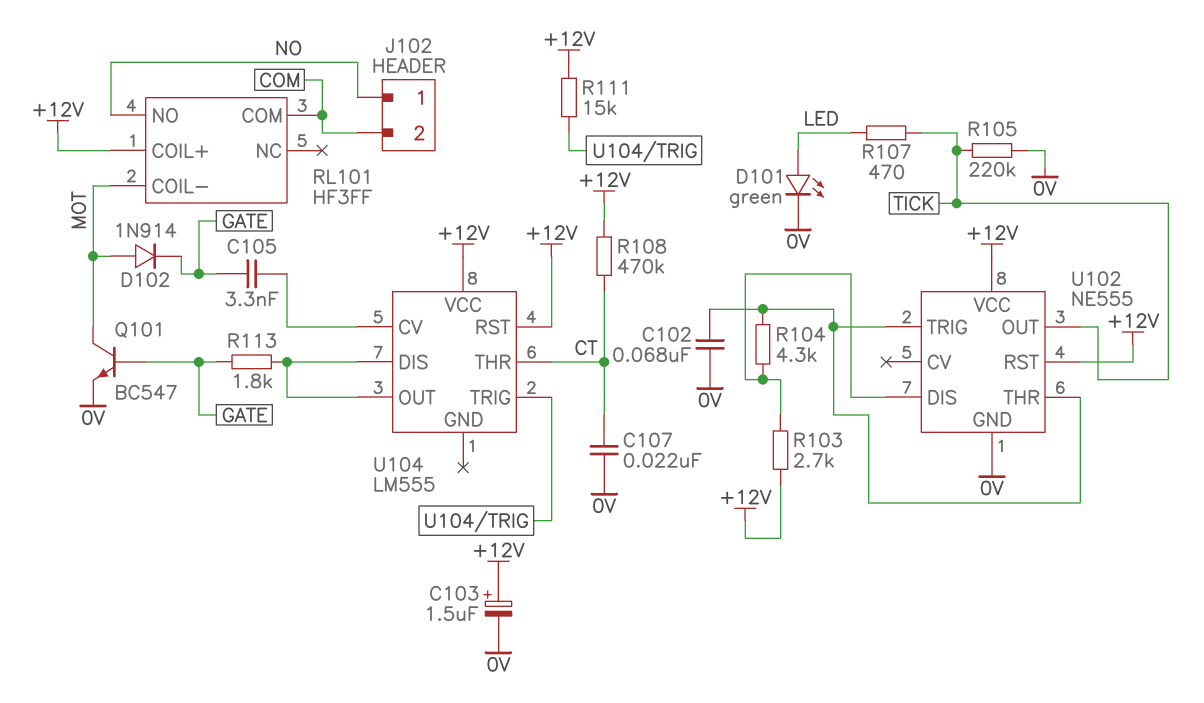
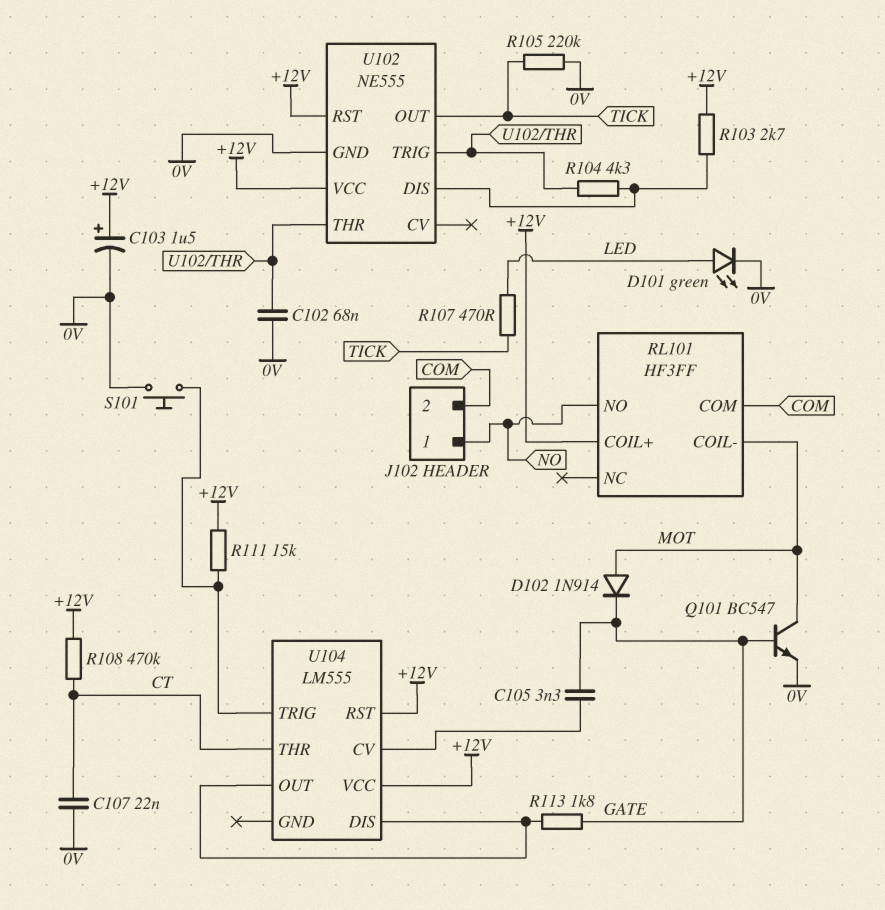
S101: none -> button (0V, U104/TRIG)

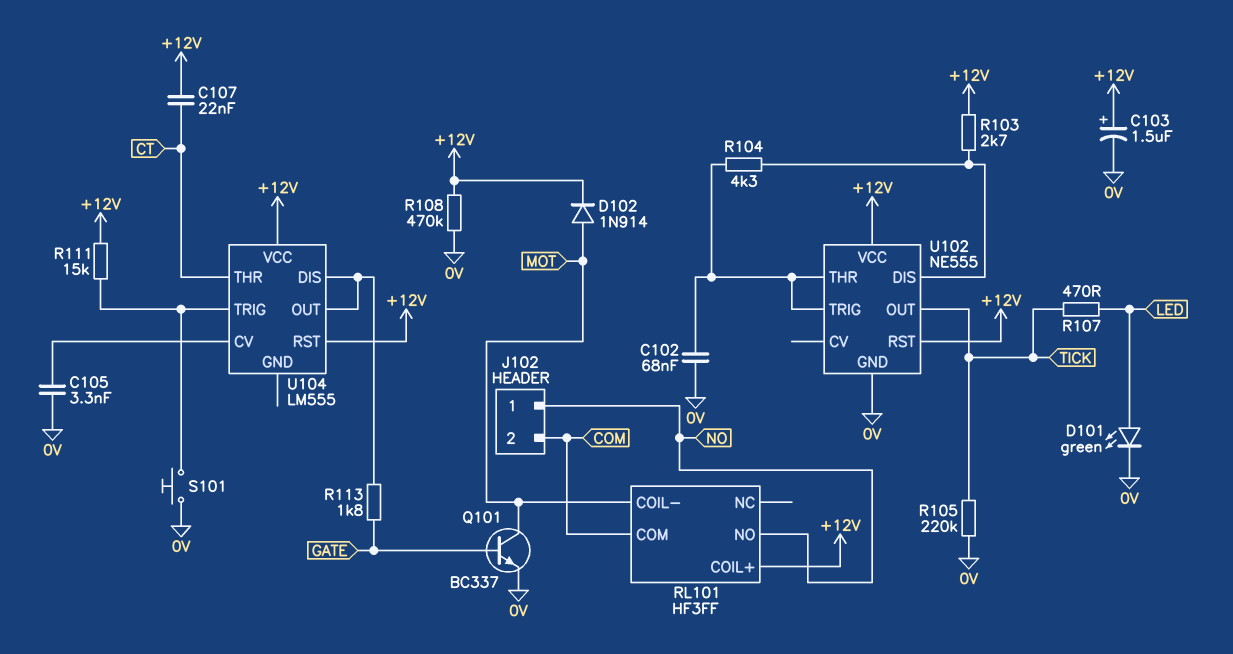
C105: 3.3nF (GATE, U104/CV) -> 3.3nF (0V, U104/CV)
C107: 22nF (0V, CT) -> 22nF (+12V, CT)
D102: diode 1N914 (A MOT, K GATE) -> diode 1N914 (A MOT, K +12V)
Q101: NPN BC547 (B GATE, C MOT, E 0V) -> NPN BC337 (B GATE, C MOT, E 0V)
R108: 470k (+12V, CT) -> 470k (+12V, 0V)

